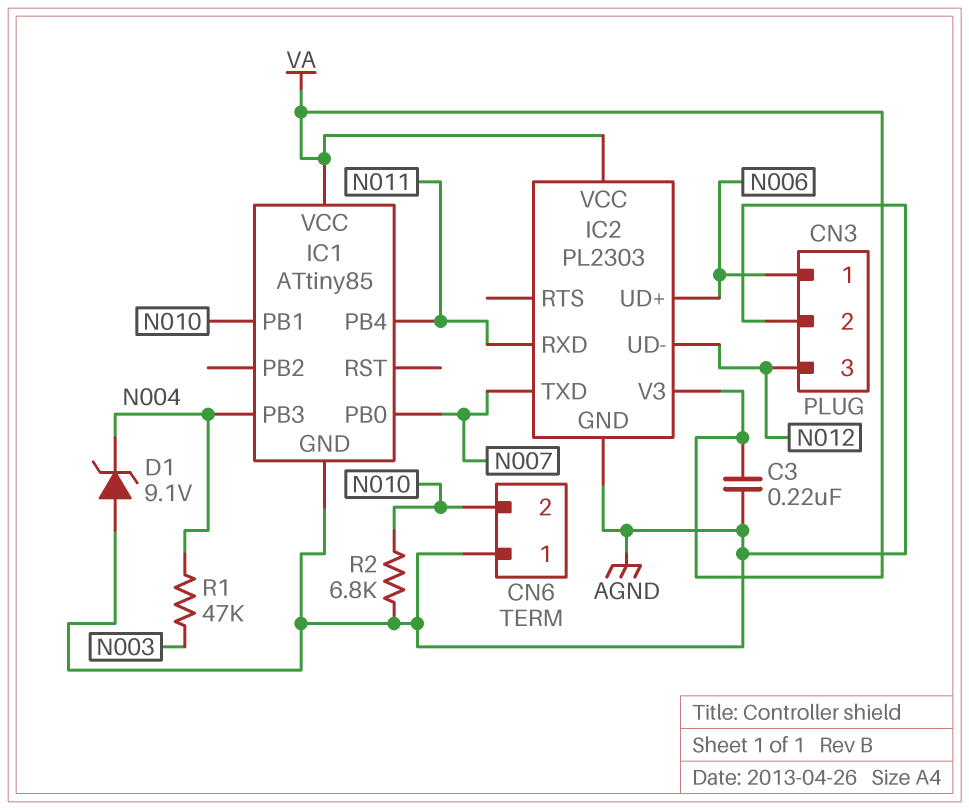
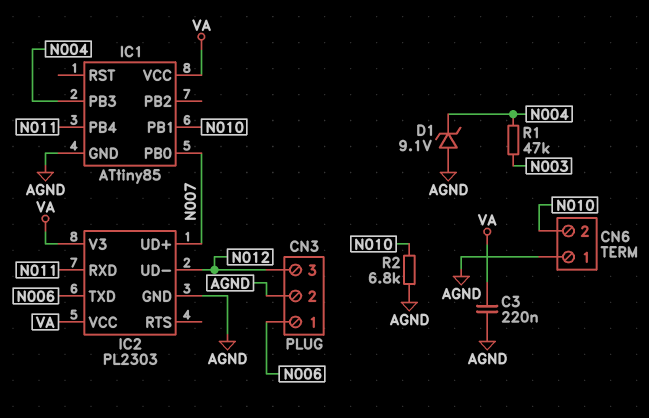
IC2 pin TXD: N007 -> N006
IC2 pin UD+: N006 -> N007

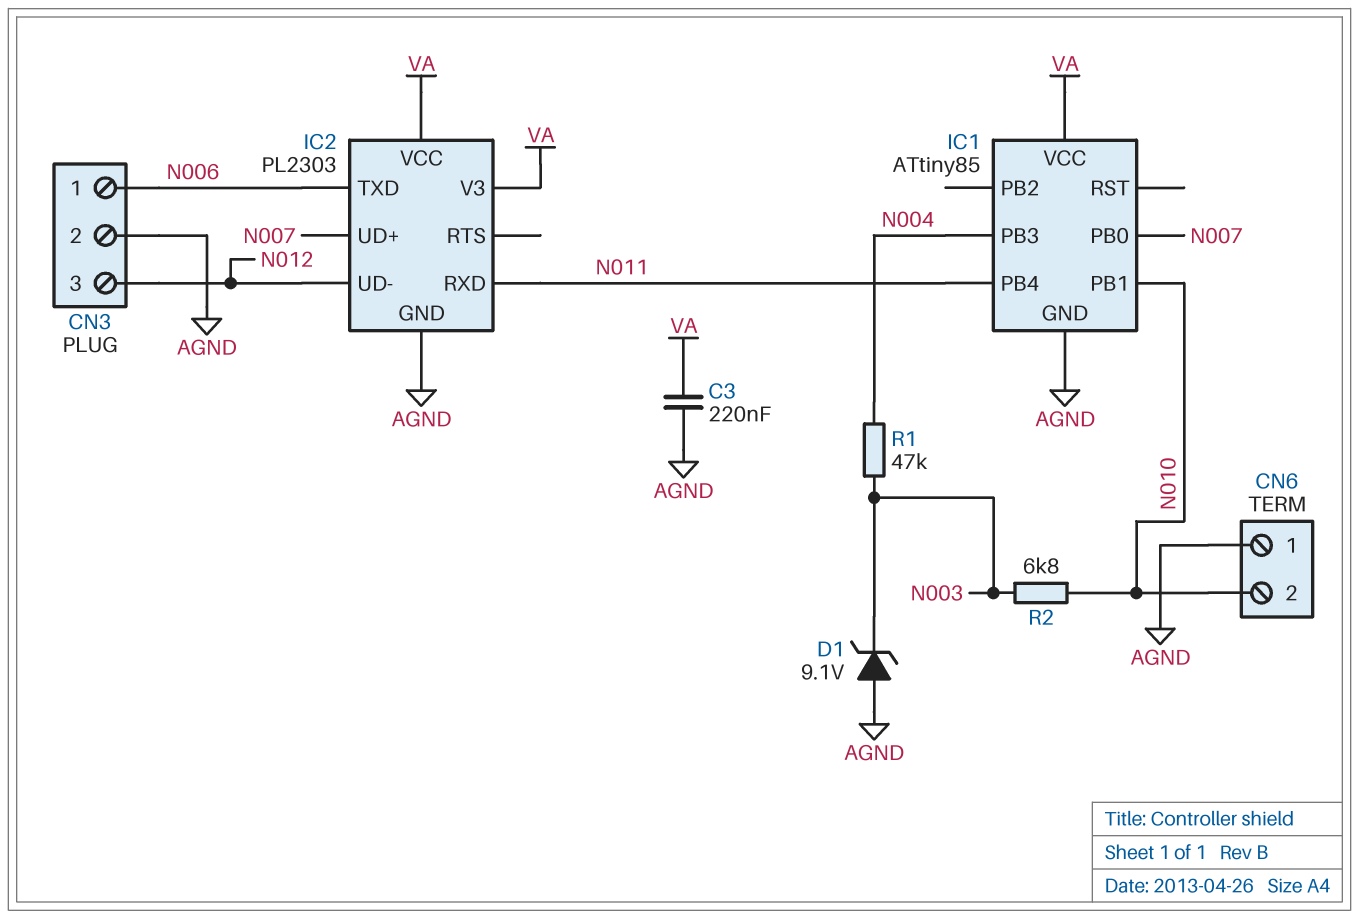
D1: zener 9.1V (A AGND, K N004) -> zener 9.1V (A AGND, K N003)
R2: 6.8k (AGND, N010) -> 6.8k (N003, N010)

